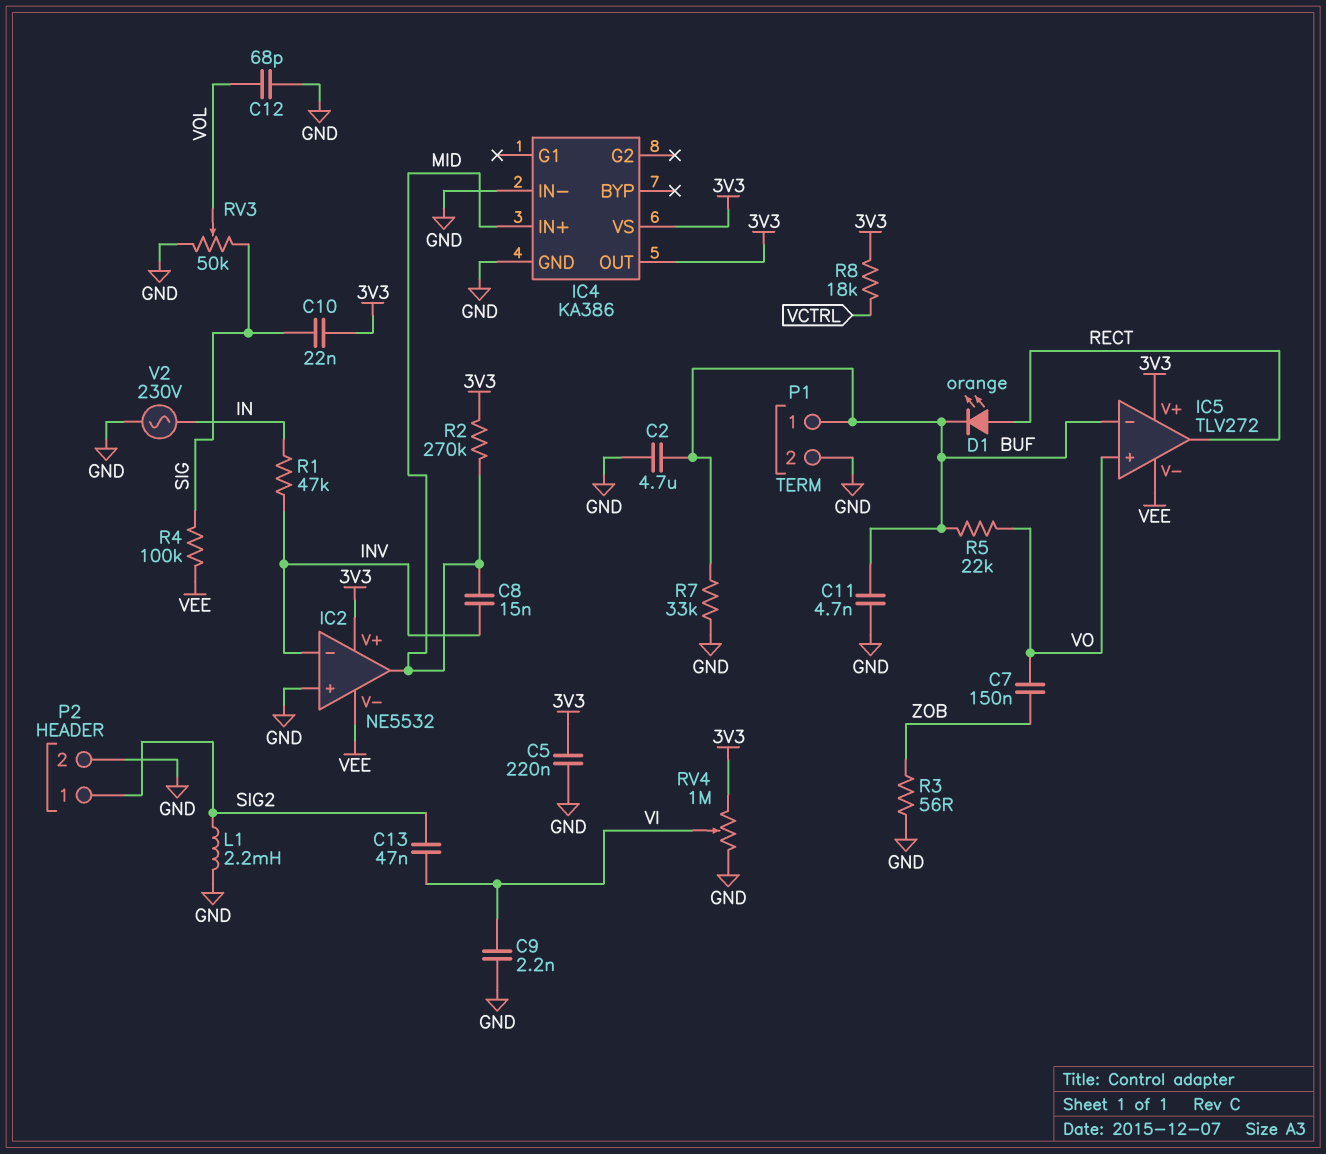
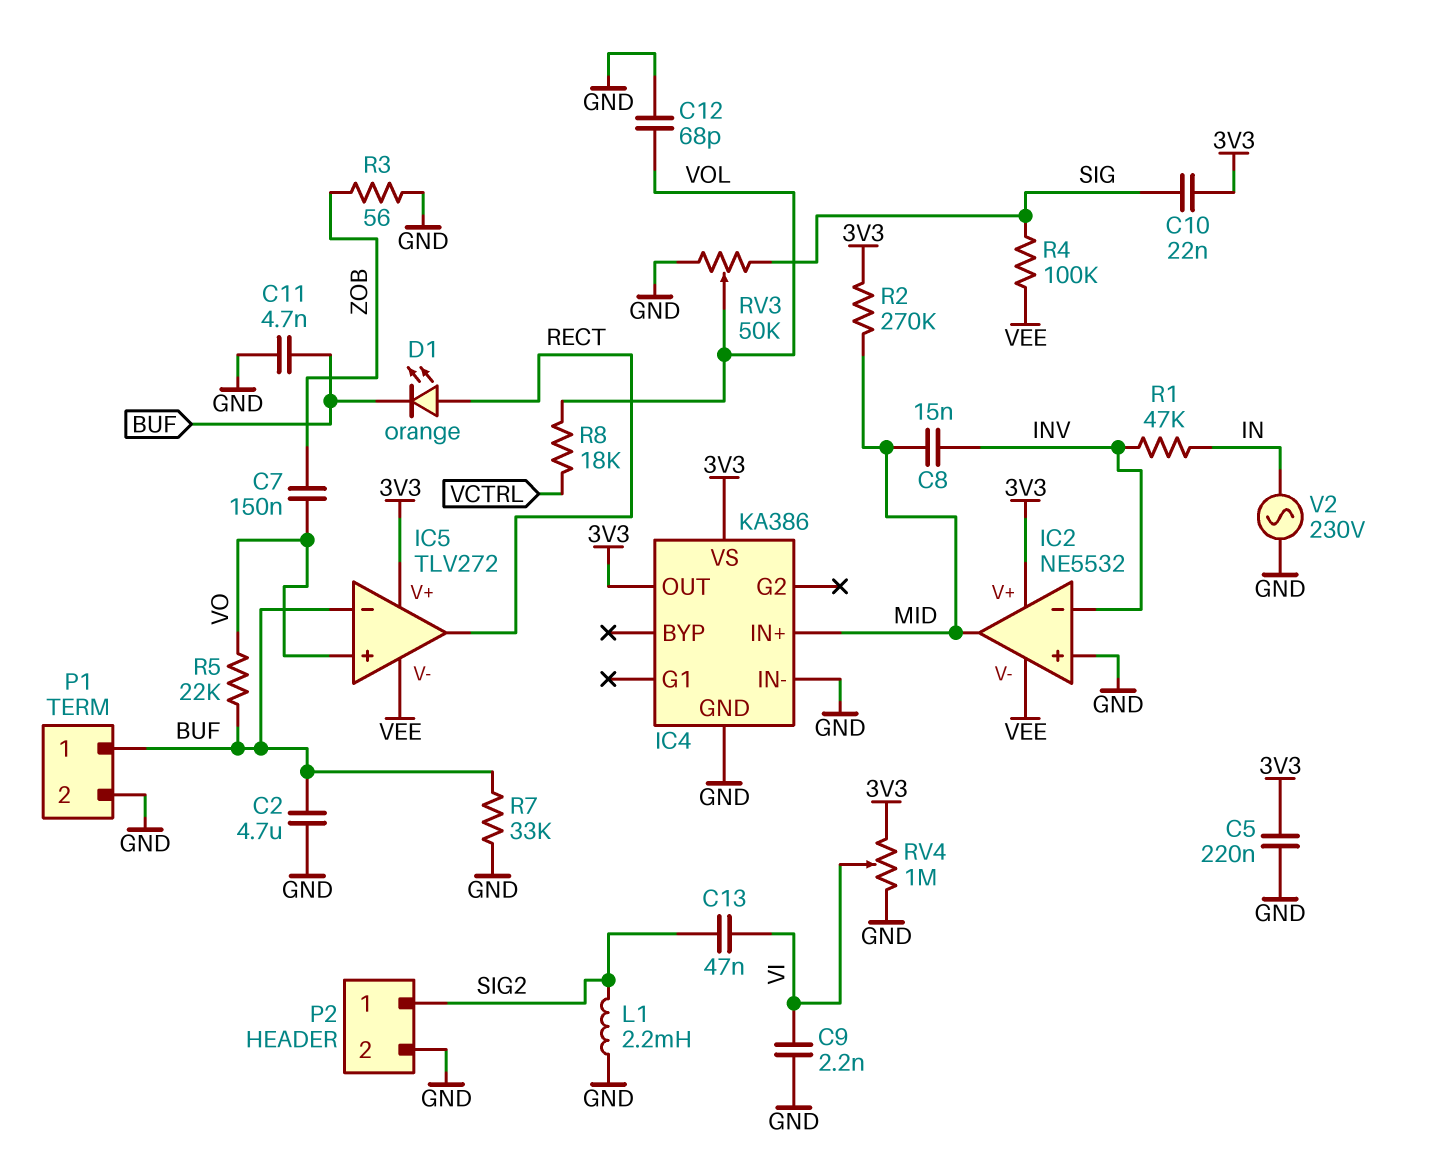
R8: 18k (3V3, VCTRL) -> 18k (VCTRL, VOL)

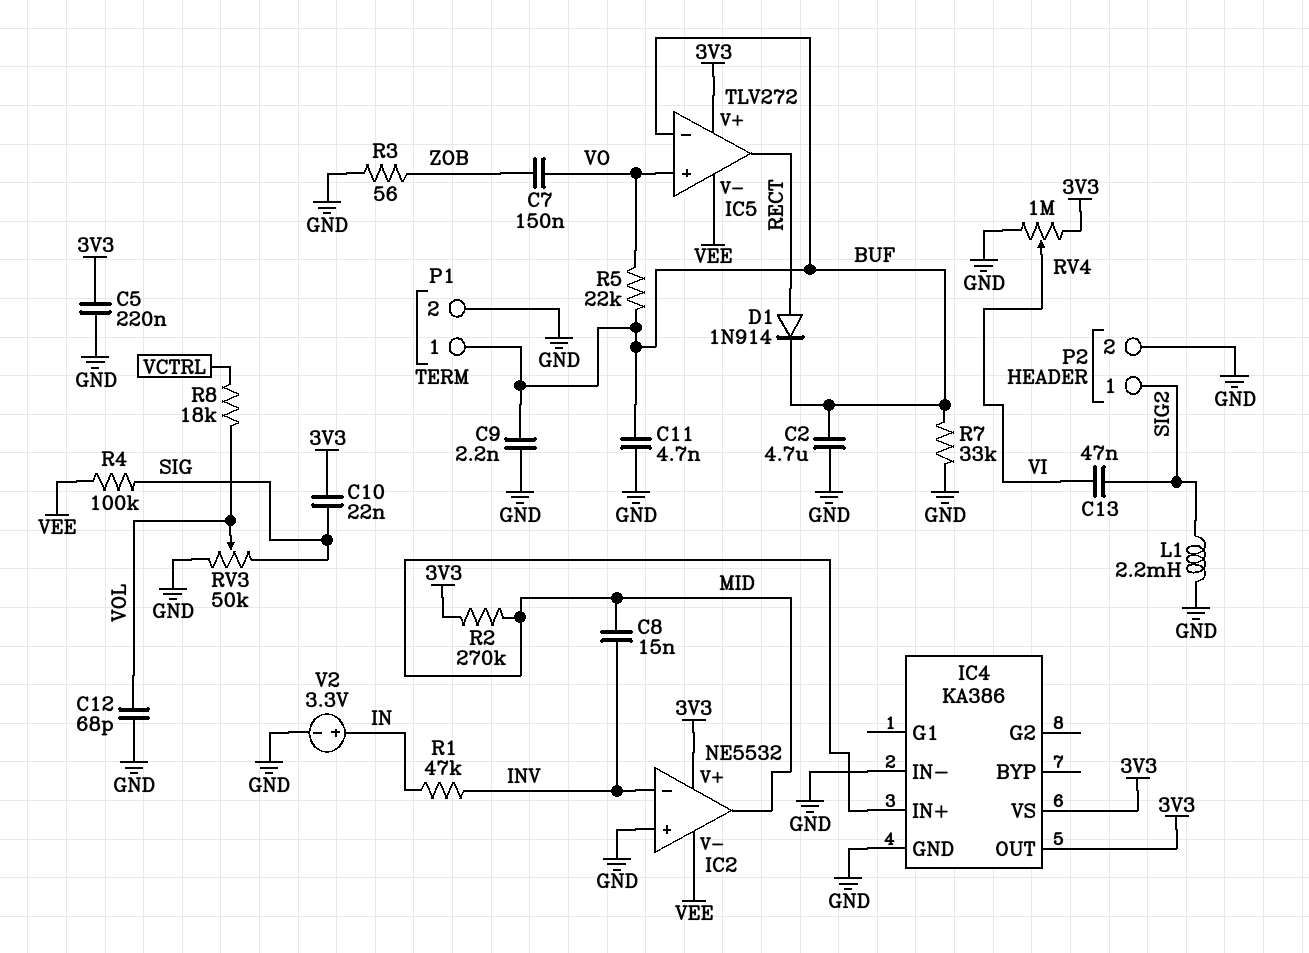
C9: 2.2nF (GND, VI) -> 2.2nF (BUF, GND)
D1: LED orange (A RECT, K BUF) -> diode 1N914 (A RECT, K BUF)
V2: AC 230V (GND, IN) -> 3.3V (plus IN, minus GND)

